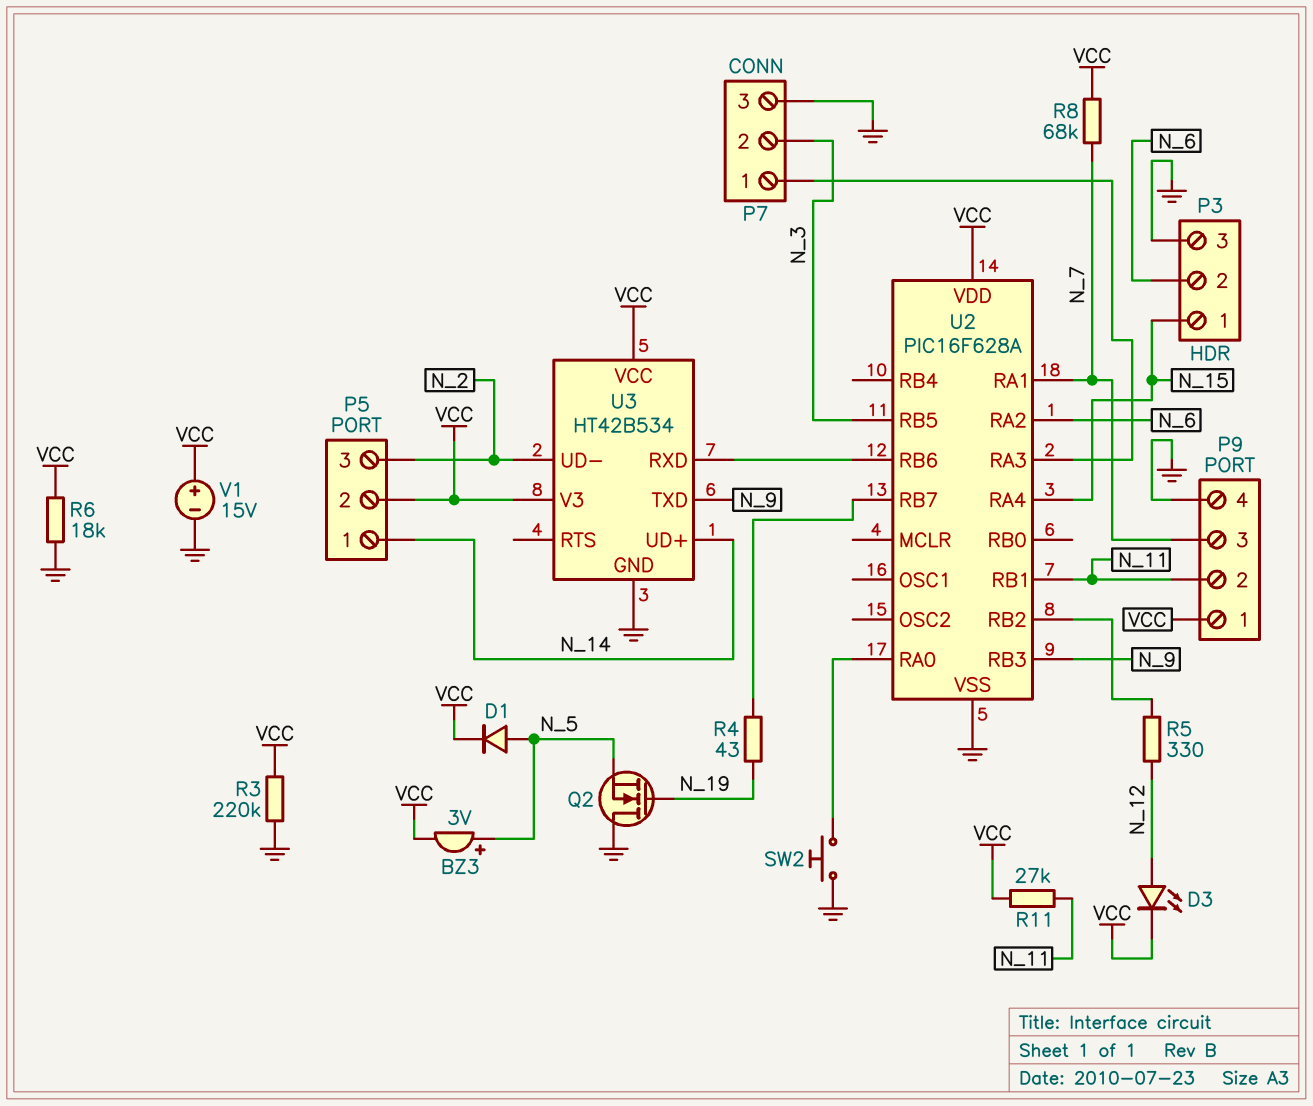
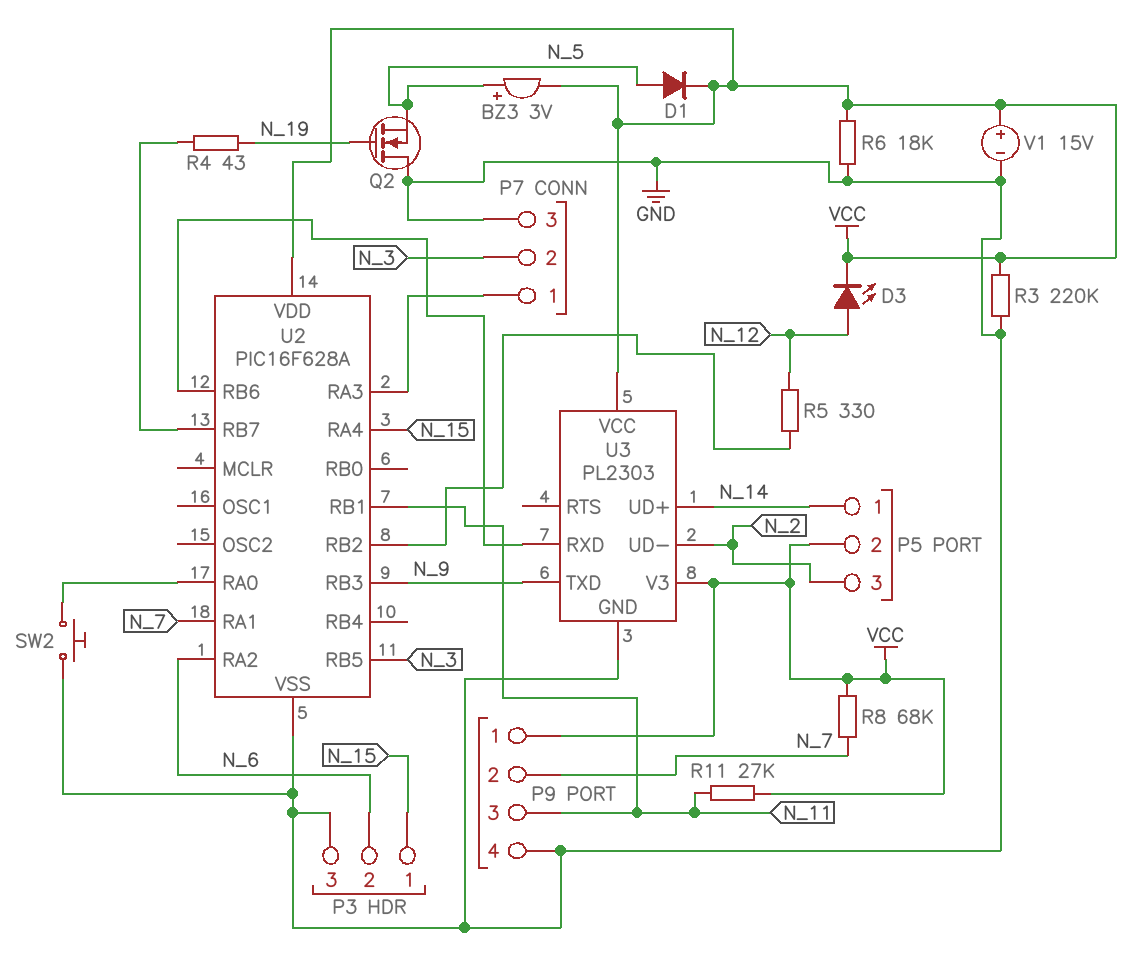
P9 pin 2: N_11 -> N_7
P9 pin 3: N_7 -> N_11
U3: HT42B534 -> PL2303

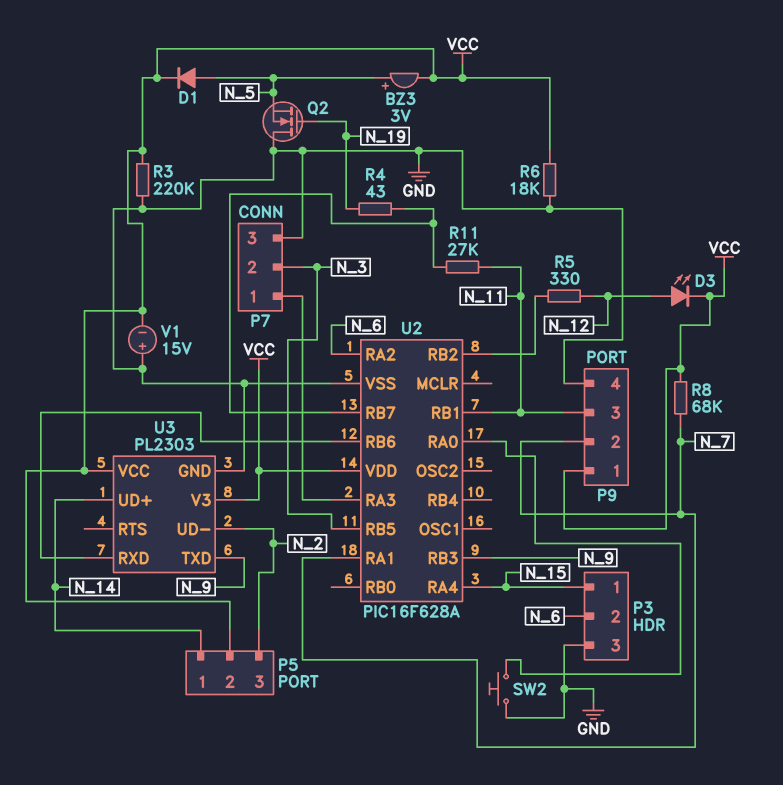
R11: 27k (N_11, VCC) -> 27k (N_11, U2/RB7)
V1: 15V (plus VCC, minus GND) -> 15V (plus GND, minus VCC)

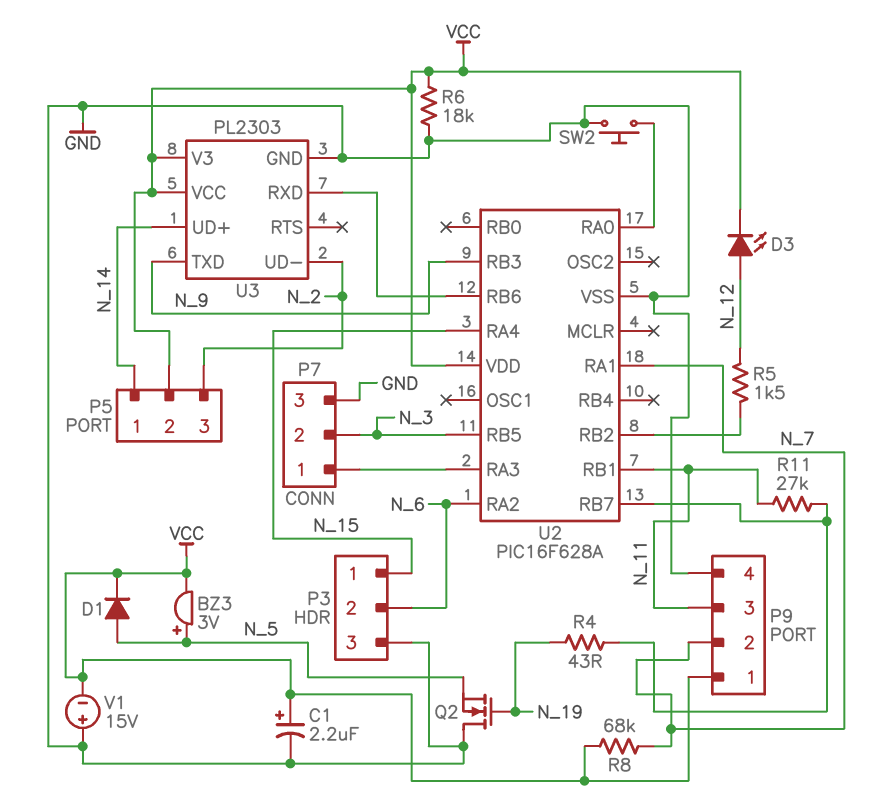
C1: none -> 2.2uF (plus VCC, minus GND)
R3: 220k (GND, VCC) -> none
R5: 330 (N_12, U2/RB2) -> 1.5k (N_12, U2/RB2)

